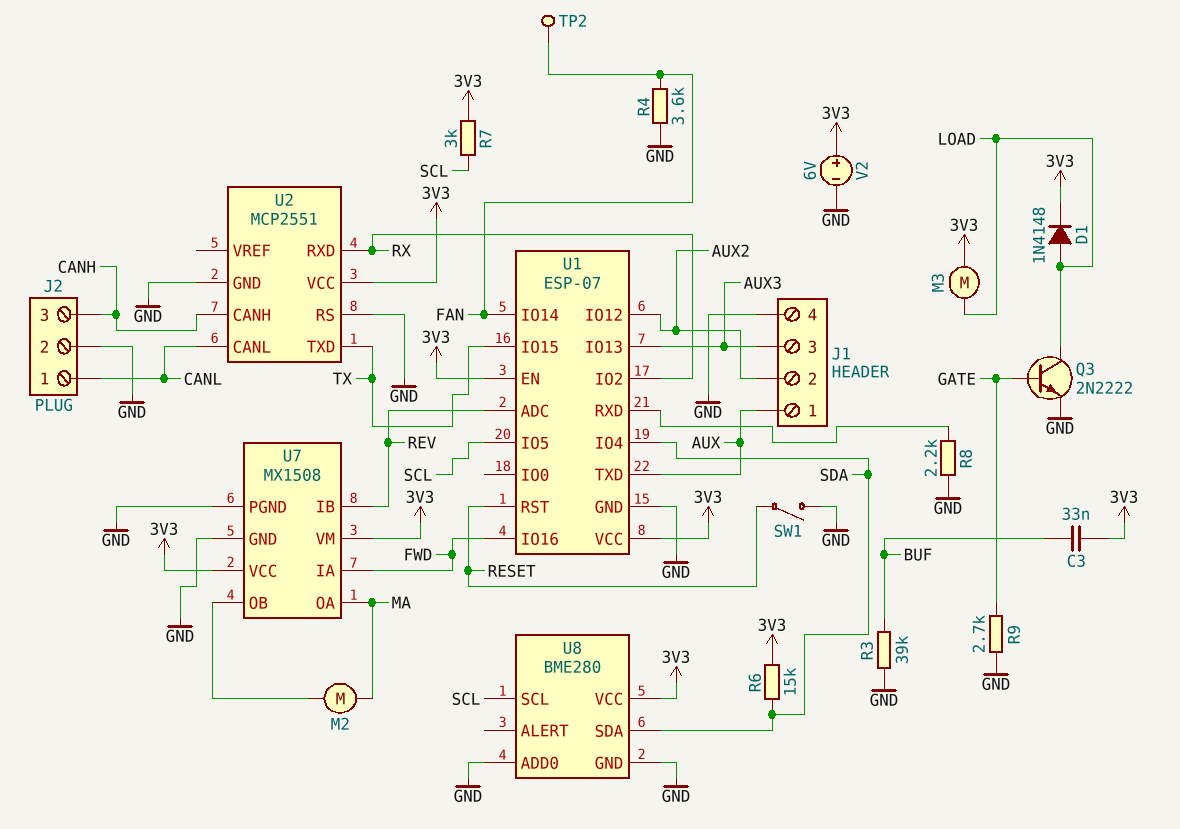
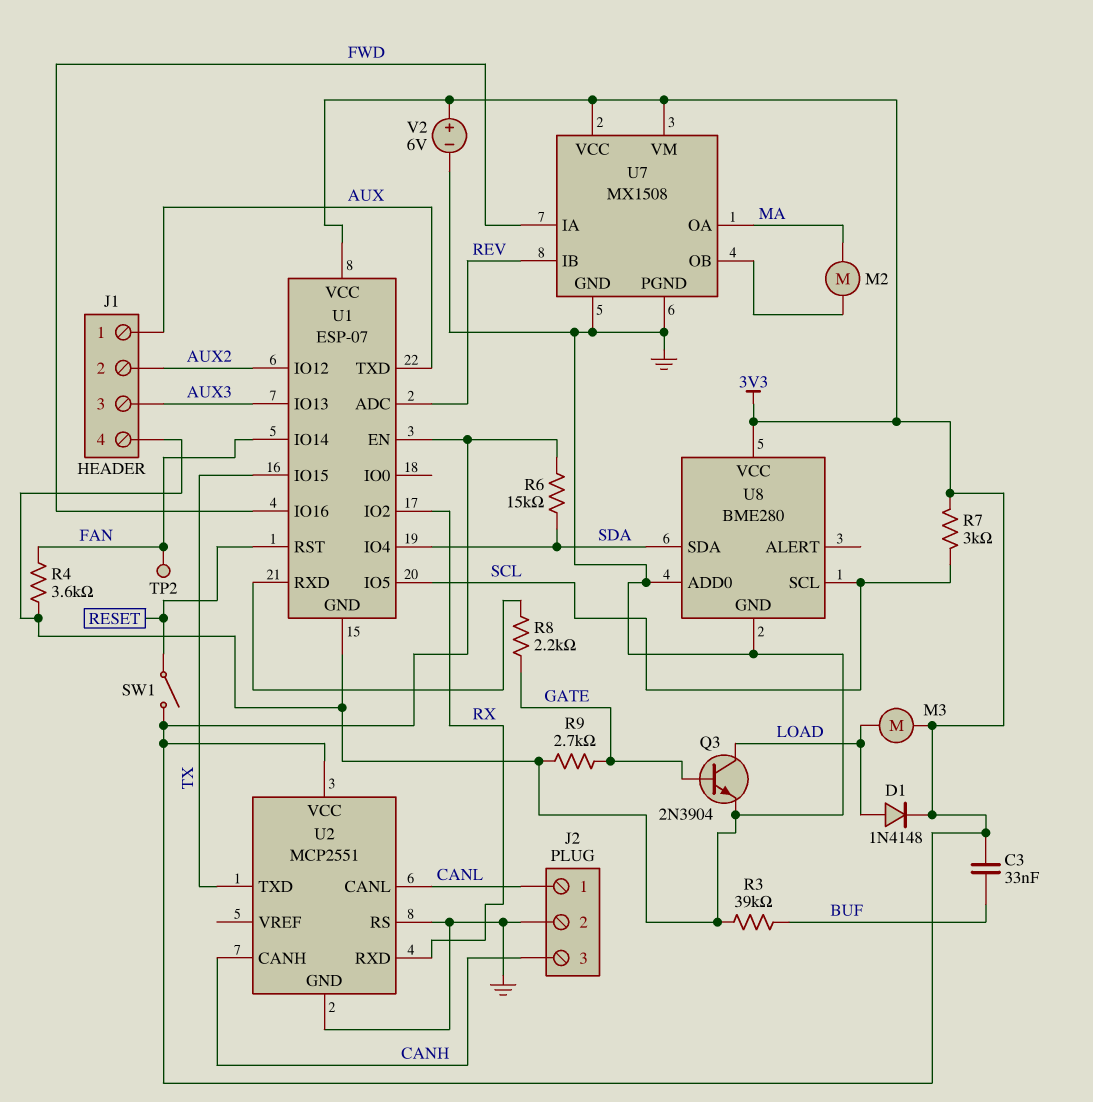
Q3: NPN 2N2222 (B GATE, C LOAD, E GND) -> NPN 2N3904 (B GATE, C LOAD, E GND)
R8: 2.2k (GND, U1/RXD) -> 2.2k (GATE, U1/RXD)
SW1: switch (GND, RESET) -> switch (3V3, RESET)

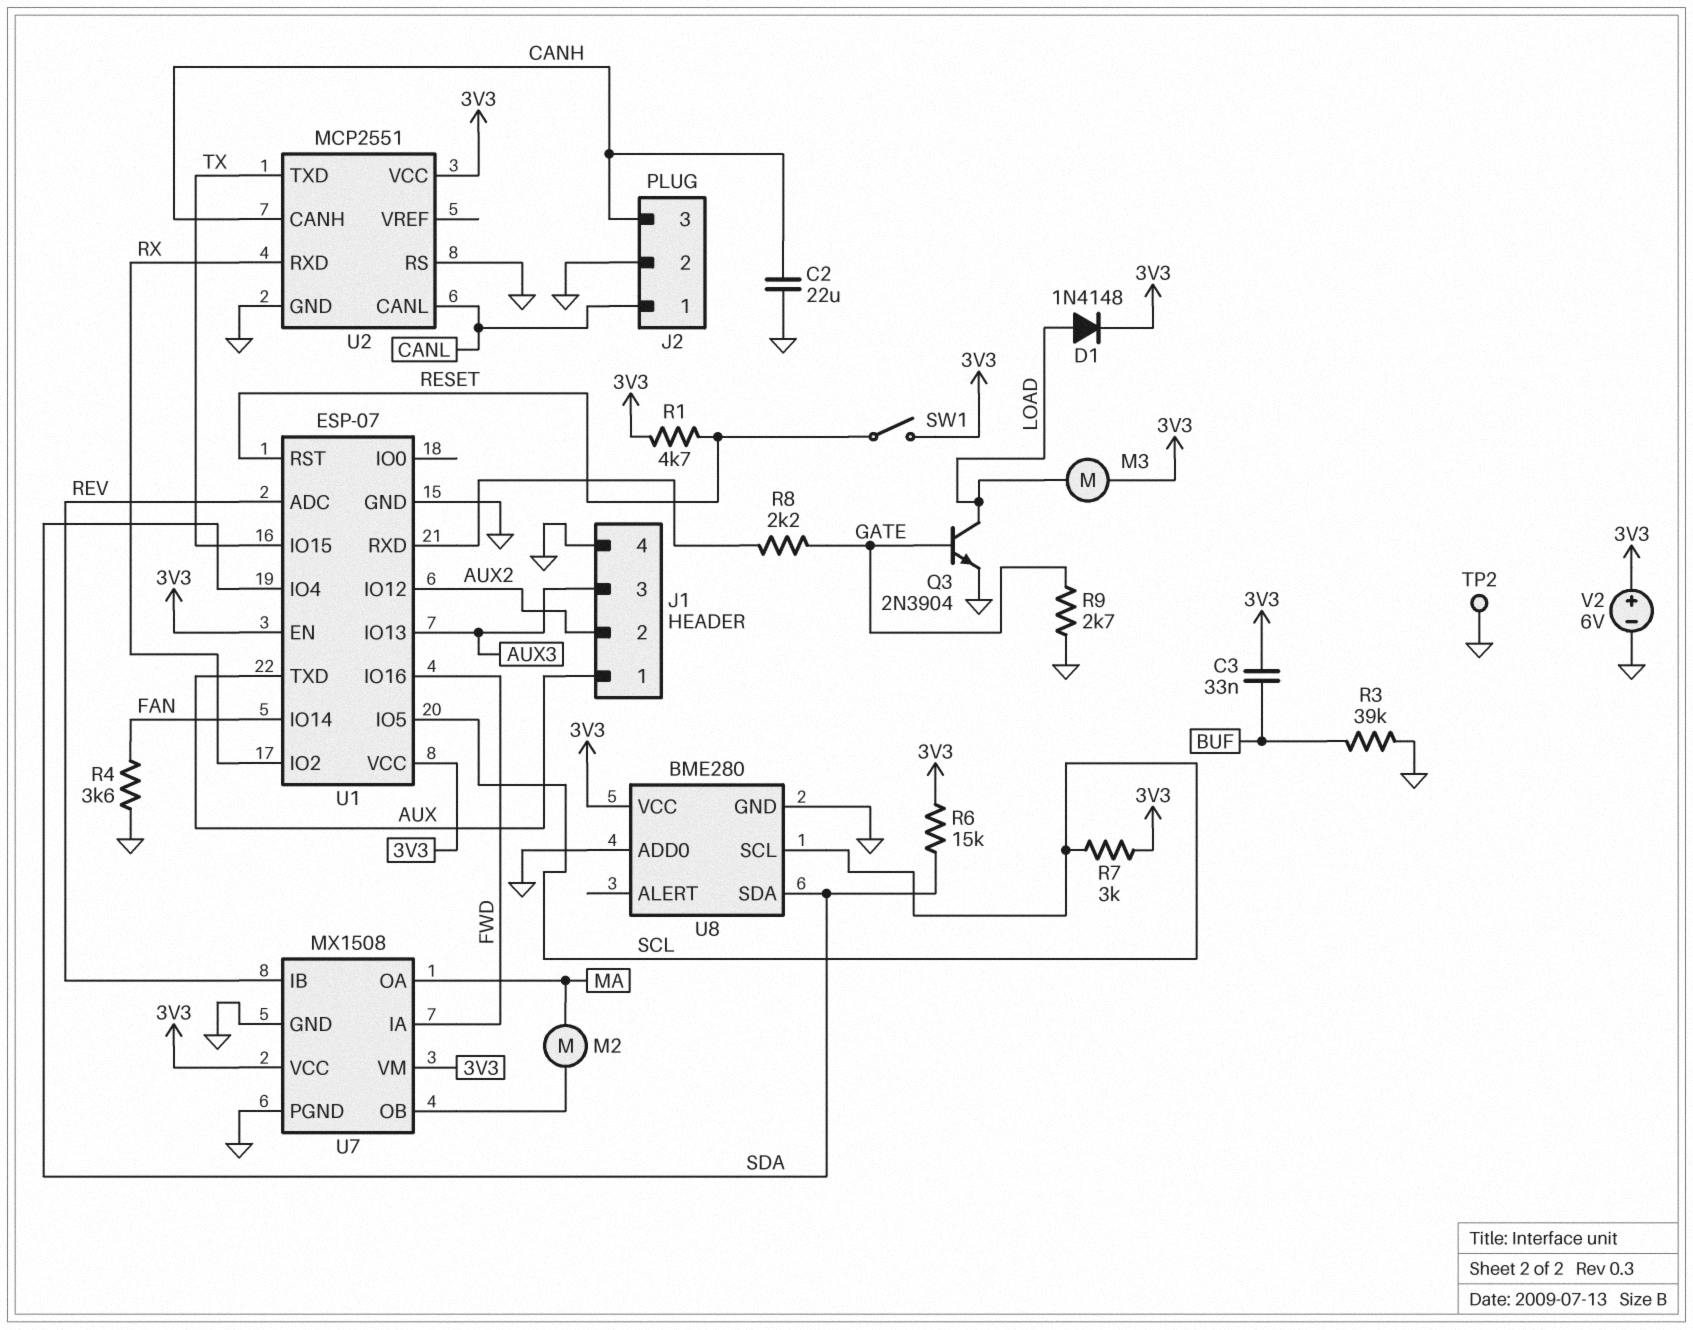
C2: none -> 22uF (CANH, GND)
R1: none -> 4.7k (3V3, RESET)
TP2: test point (FAN) -> test point (GND)

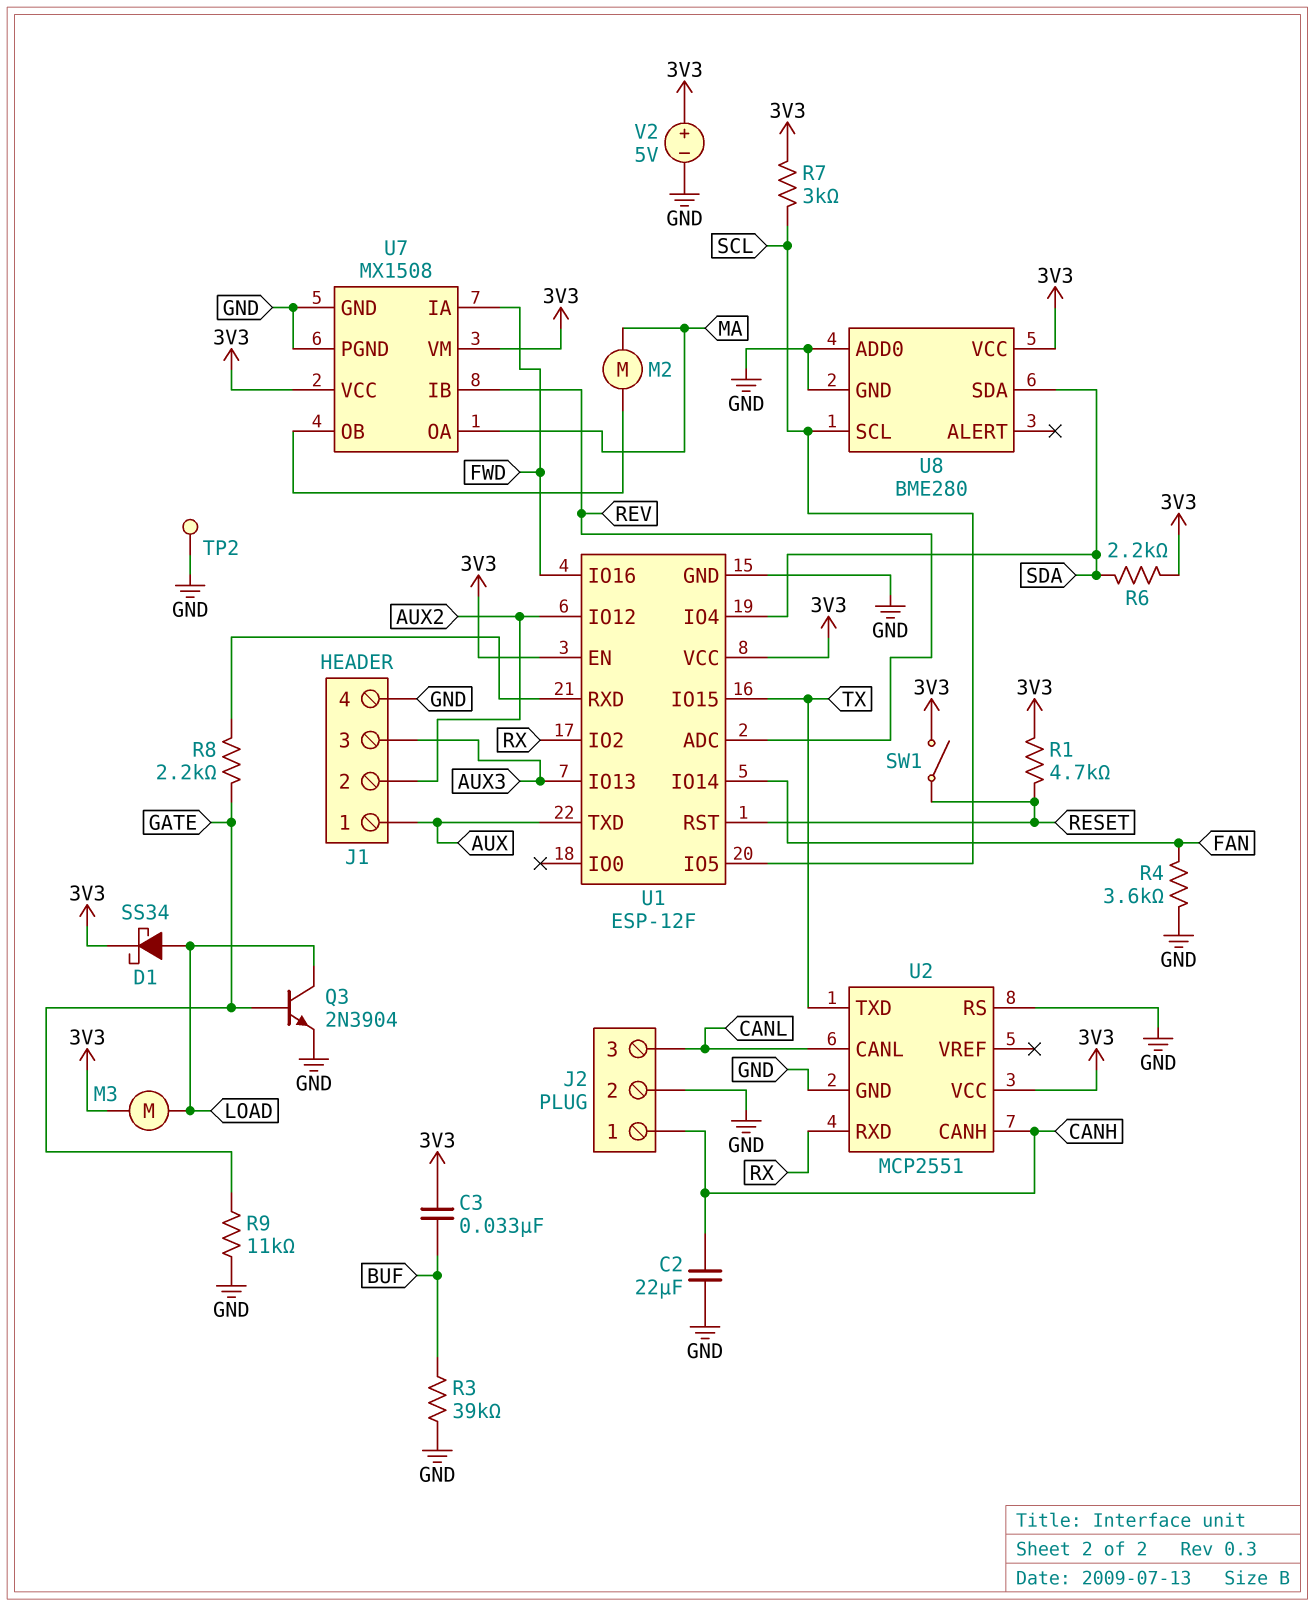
D1: diode 1N4148 (A LOAD, K 3V3) -> schottky SS34 (A LOAD, K 3V3)
J2 pin 1: CANL -> CANH
J2 pin 3: CANH -> CANL
R6: 15k (3V3, SDA) -> 2.2k (3V3, SDA)
R9: 2.7k (GATE, GND) -> 11k (GATE, GND)
U1: ESP-07 -> ESP-12F
V2: 6V (plus 3V3, minus GND) -> 5V (plus 3V3, minus GND)

